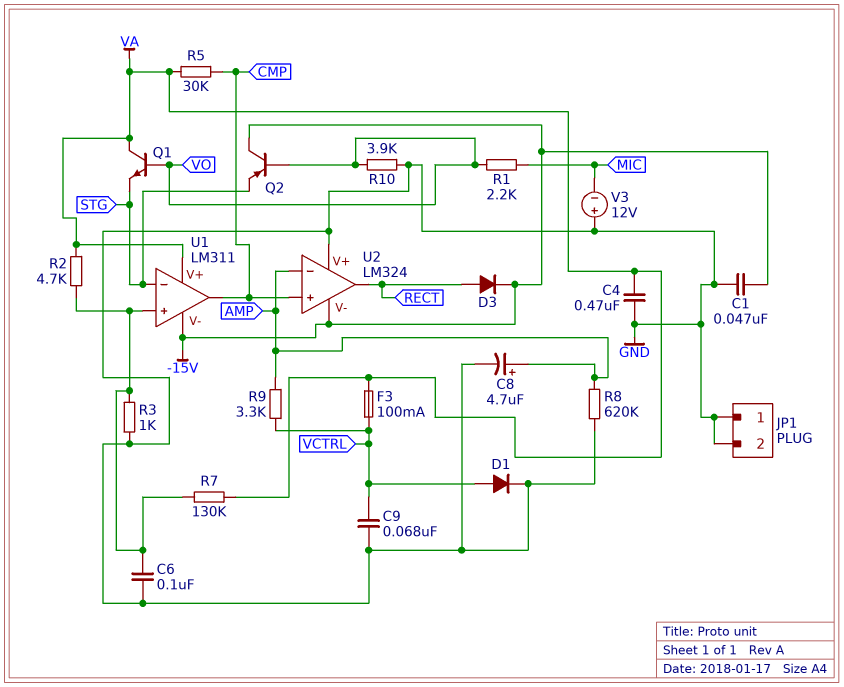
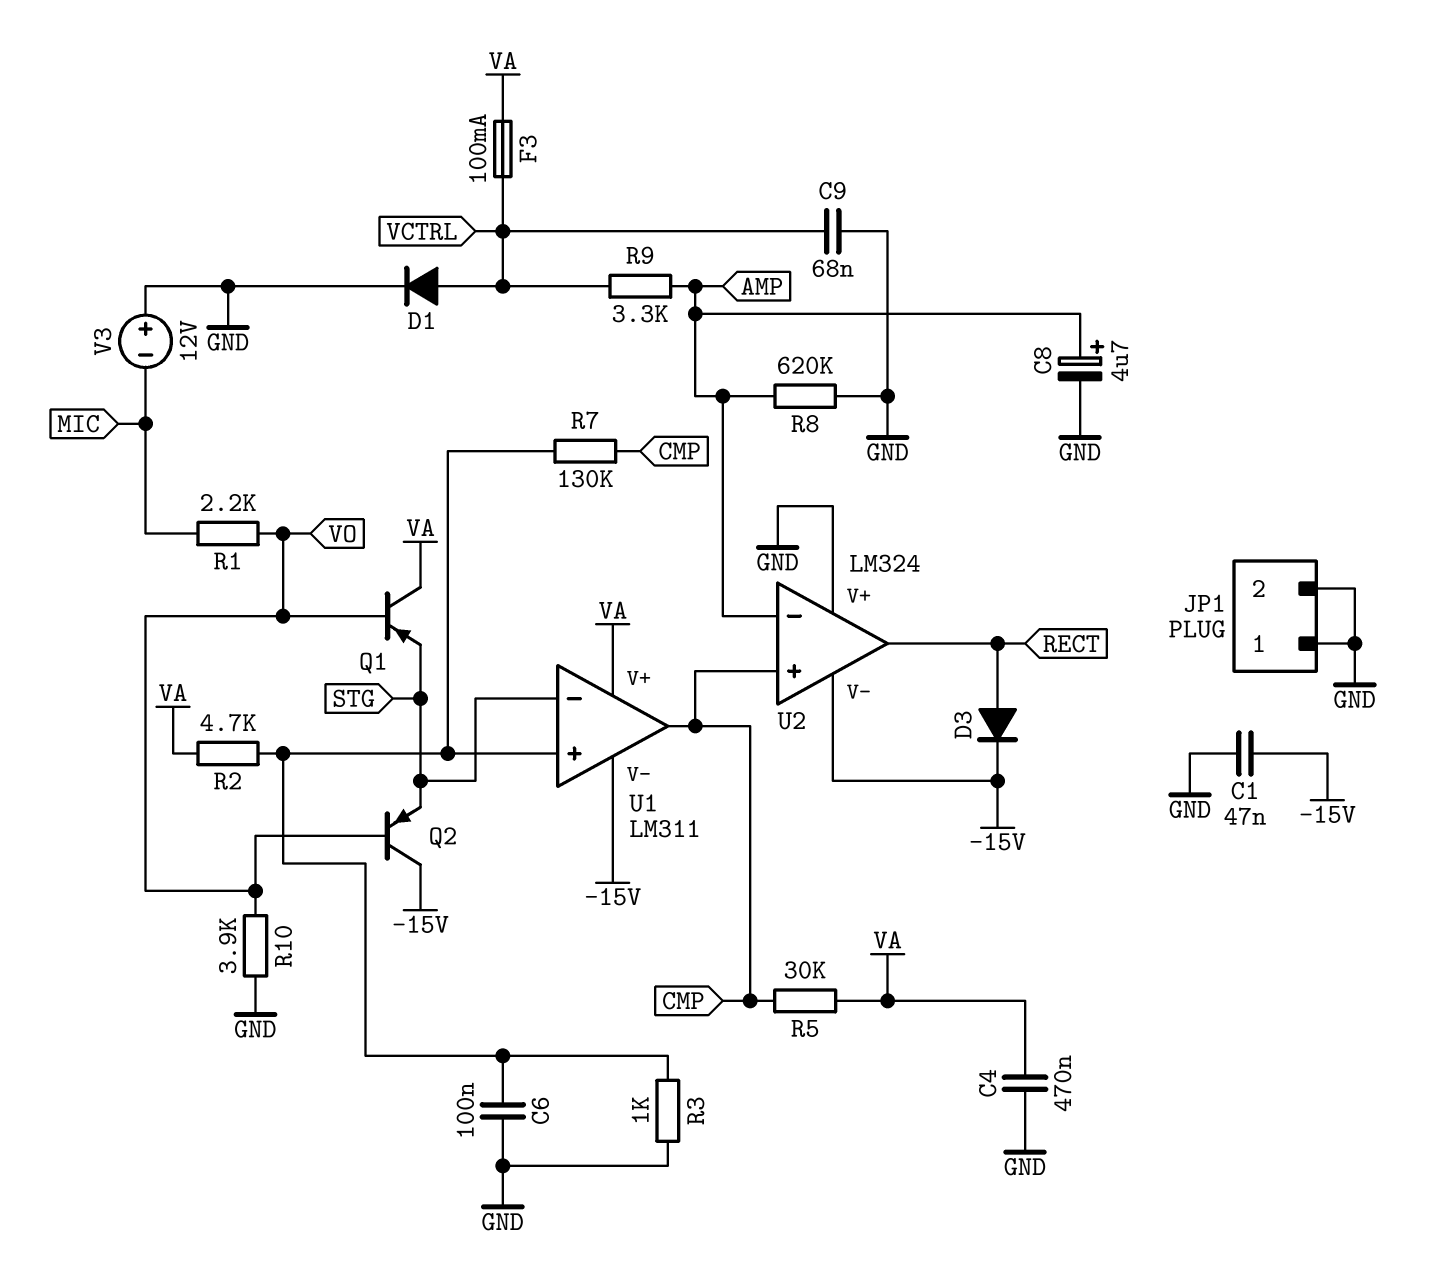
Q1: NPN (B VO, C VA, E STG) -> PNP (B VO, C VA, E STG)
R7: 130k (U1/in+, VA) -> 130k (CMP, U1/in+)

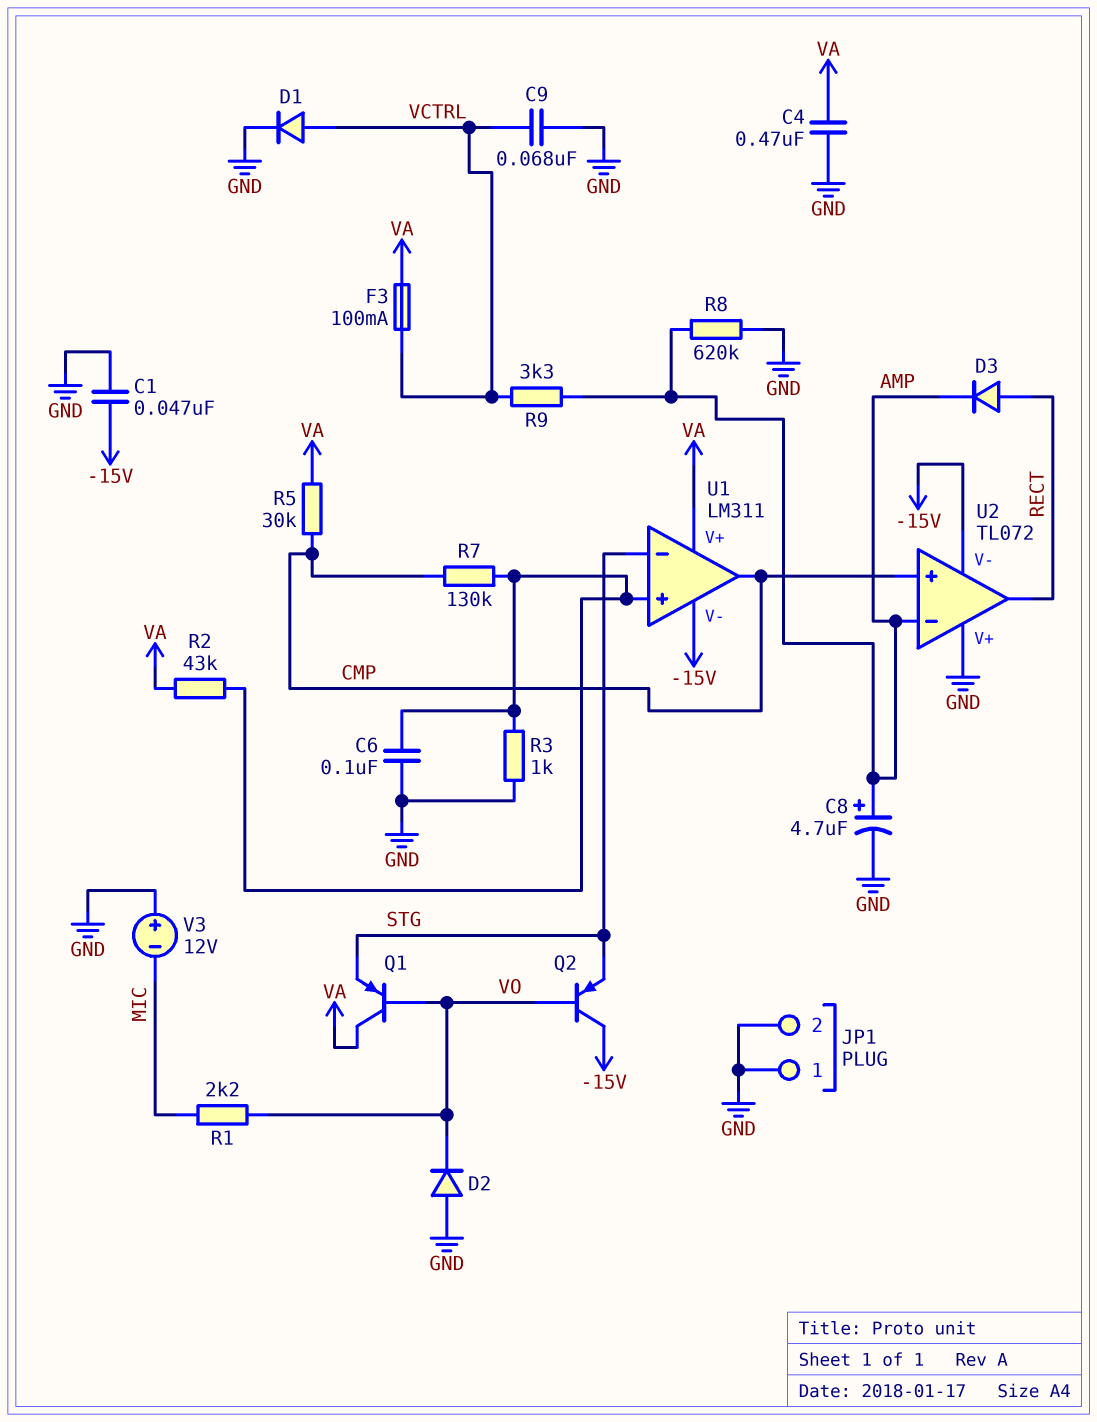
D2: none -> diode (A GND, K VO)
D3: diode (A RECT, K -15V) -> diode (A RECT, K AMP)
R2: 4.7k (U1/in+, VA) -> 43k (U1/in+, VA)
R10: 3.9k (GND, VO) -> none
U2: LM324 -> TL072

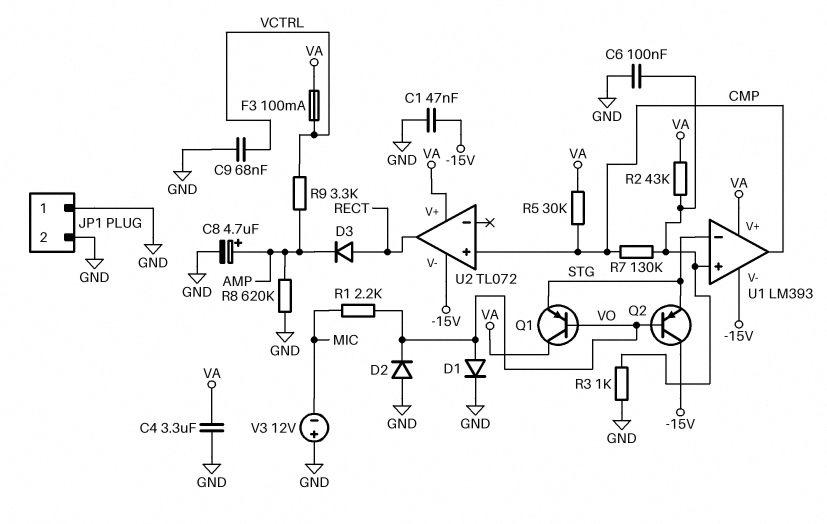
C4: 470nF (GND, VA) -> 3.3uF (GND, VA)
D1: diode (A VCTRL, K GND) -> diode (A VO, K GND)
U1: LM311 -> LM393
U2 pin V+: GND -> VA
U2 pin in-: AMP -> none

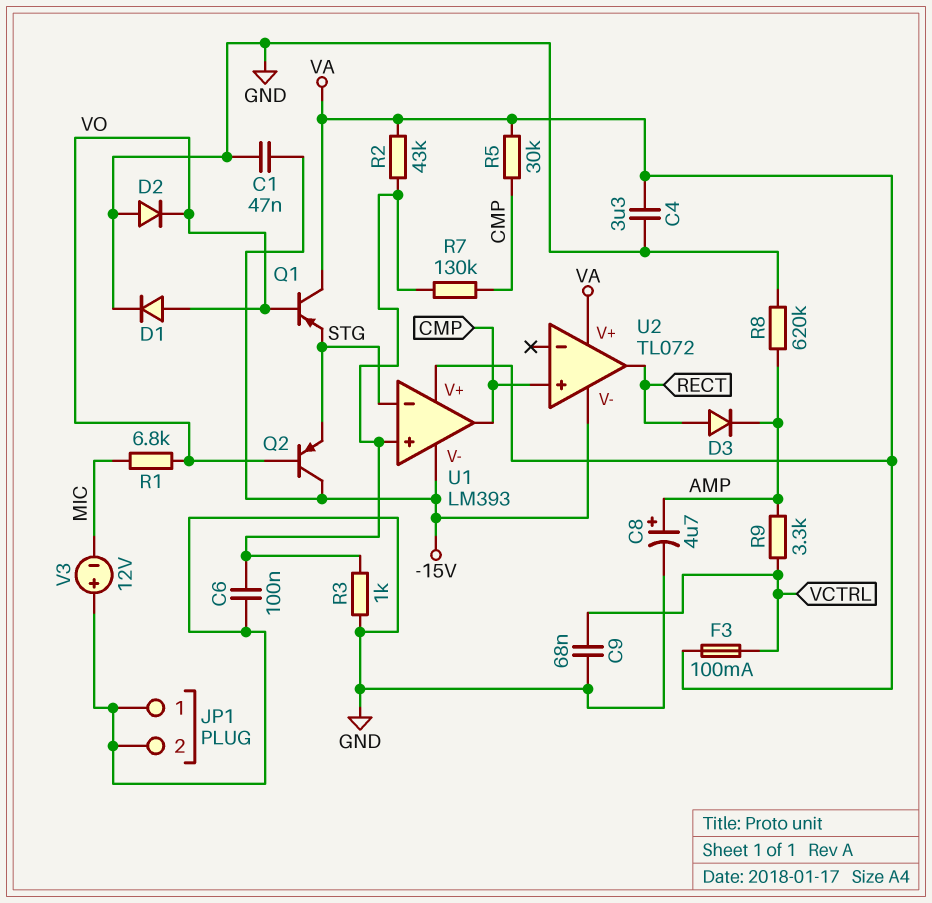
R1: 2.2k (MIC, VO) -> 6.8k (MIC, VO)

